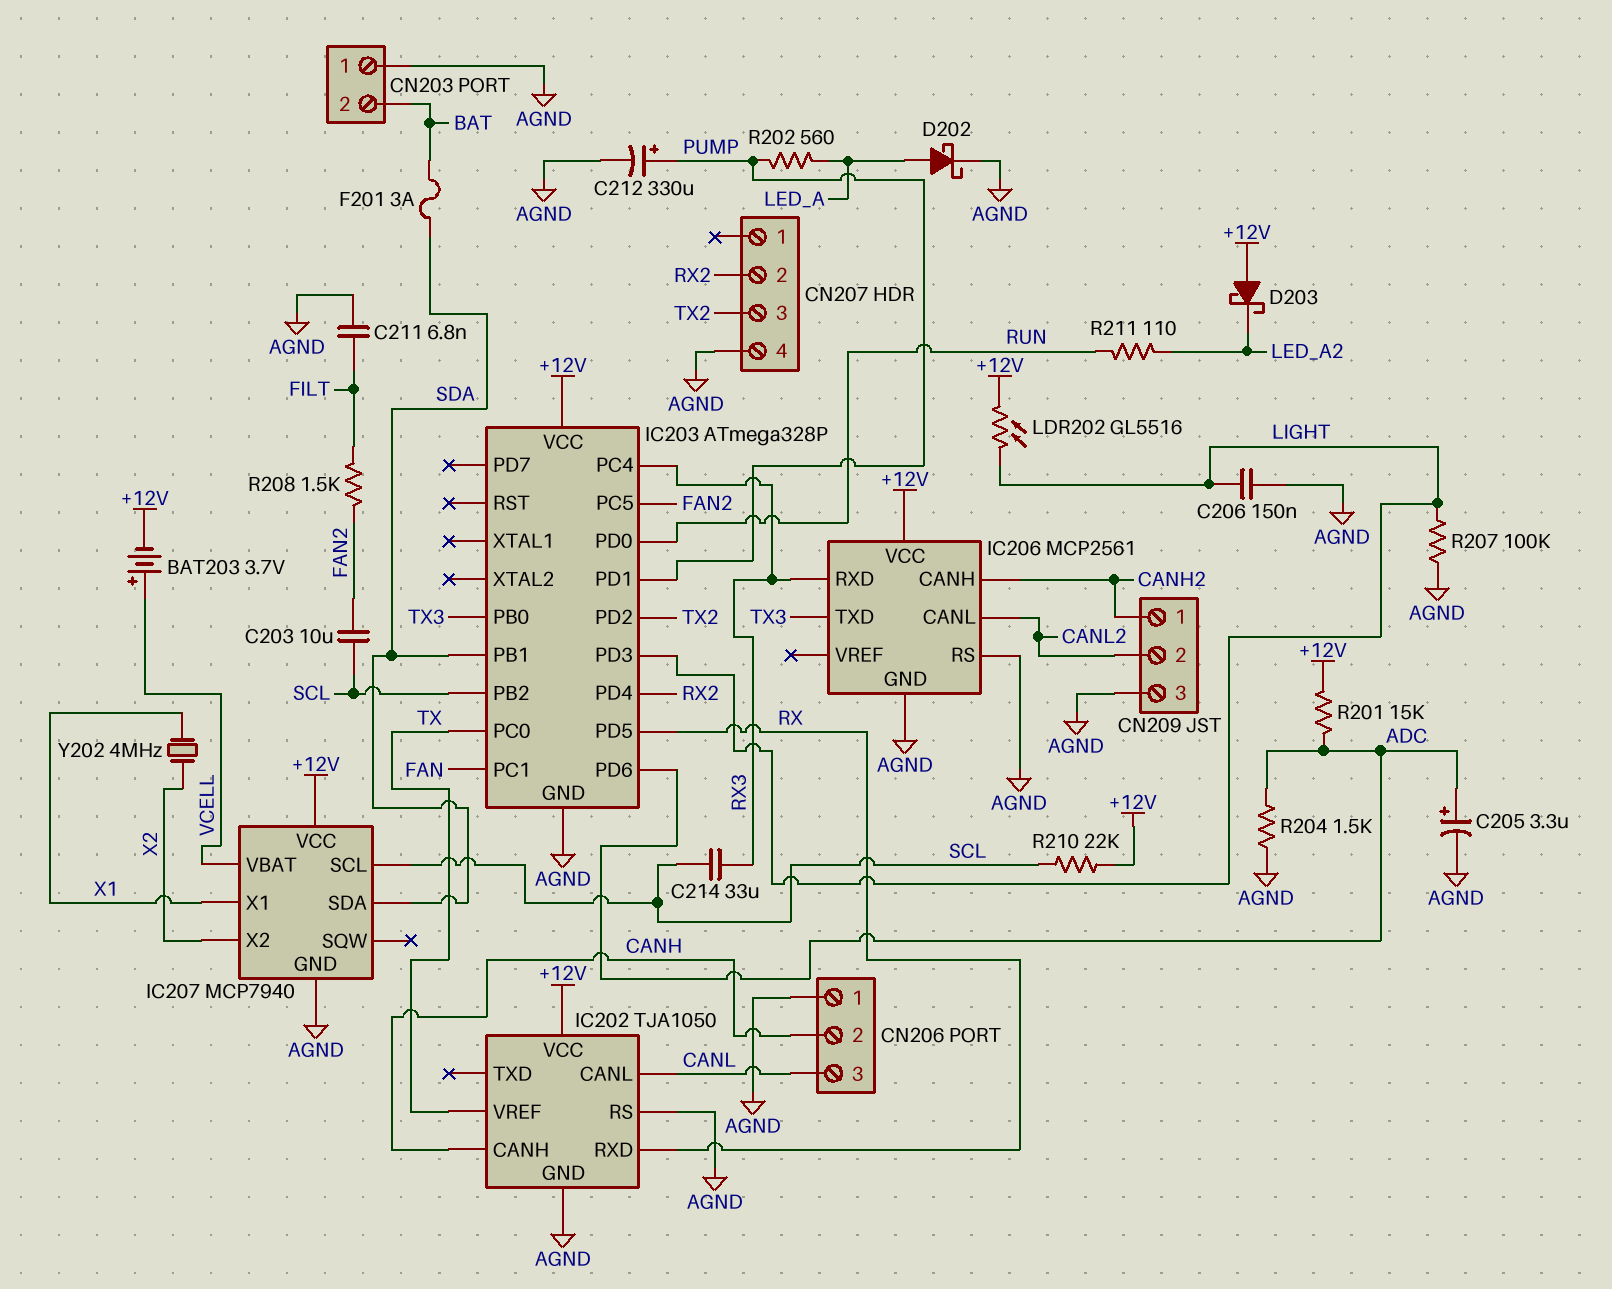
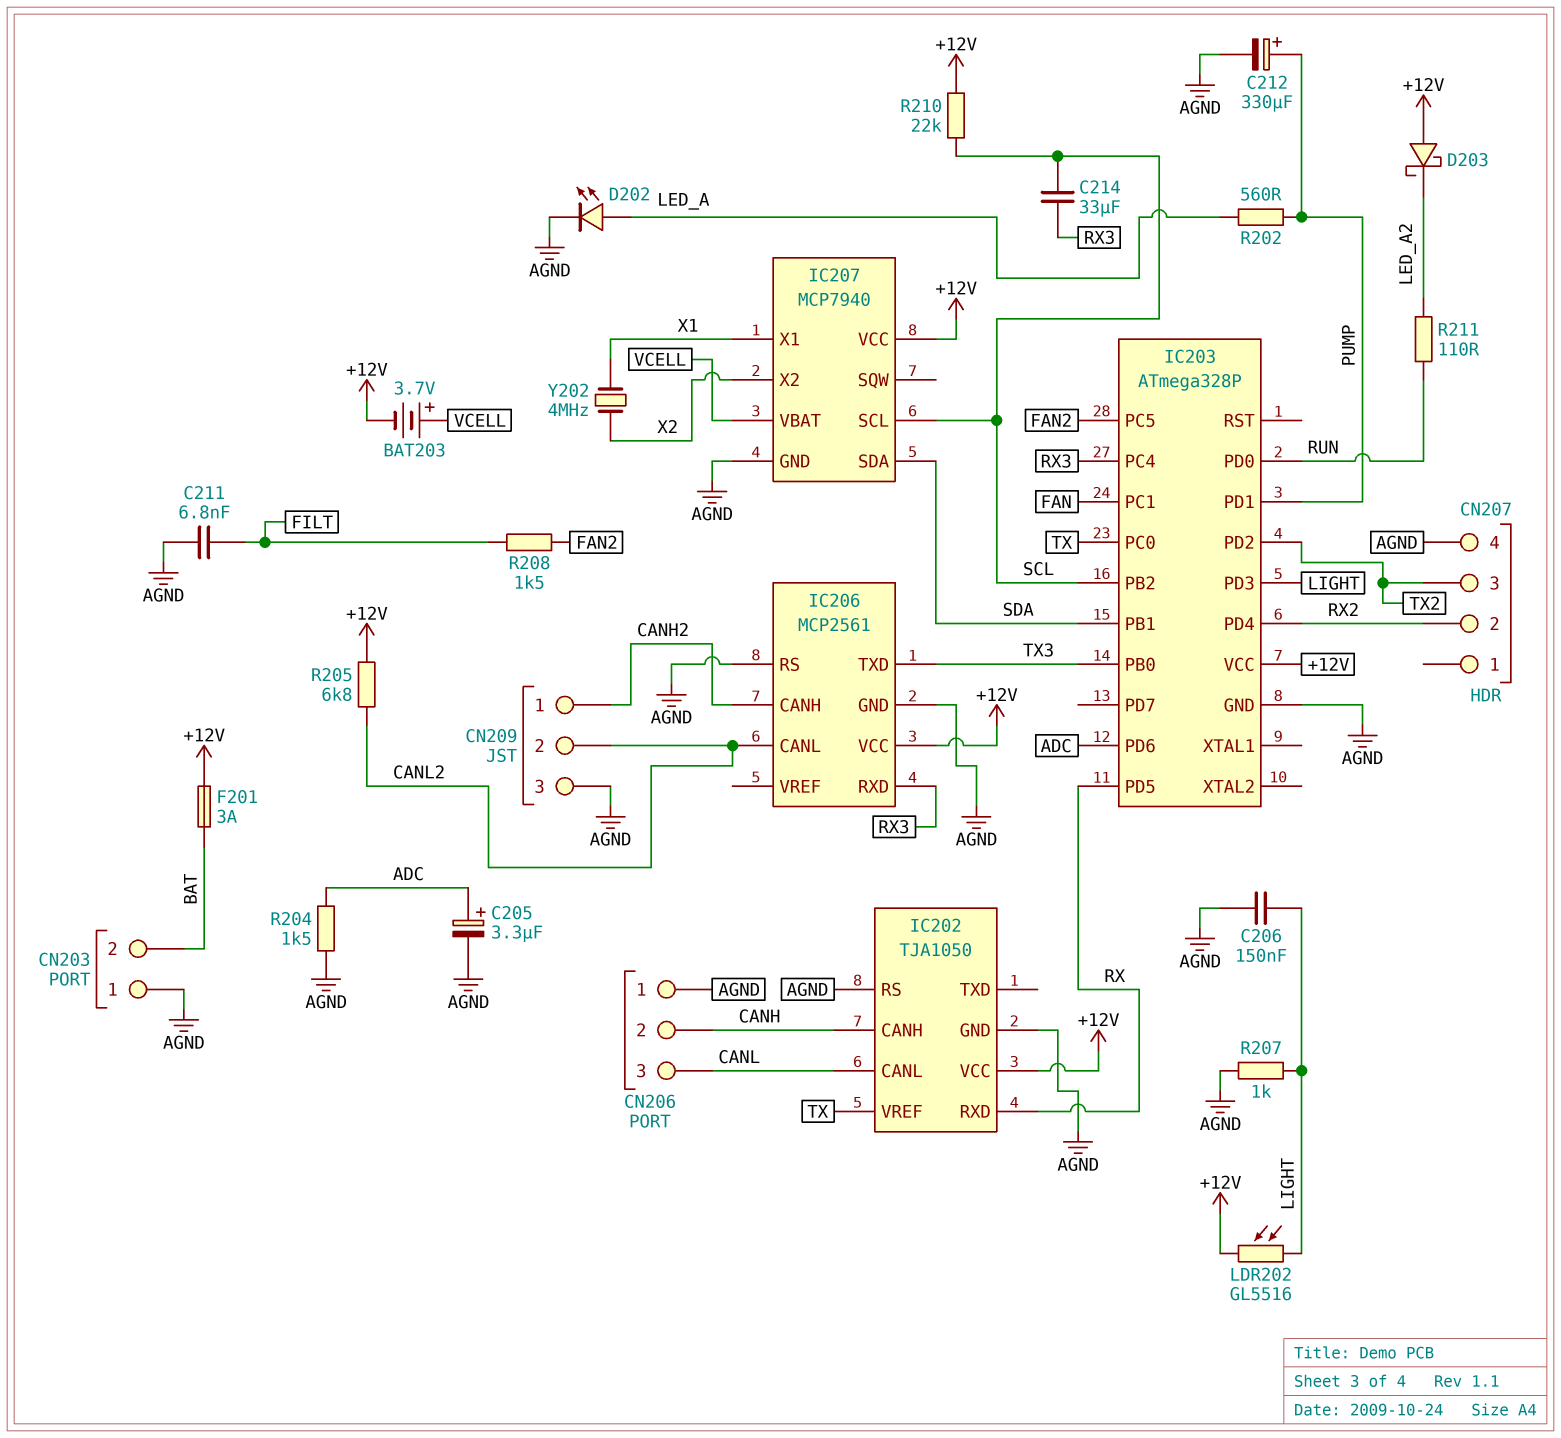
C203: 10uF (FAN2, SCL) -> none
D202: schottky (A LED_A, K AGND) -> LED (A LED_A, K AGND)
F201: 3A (BAT, SDA) -> 3A (+12V, BAT)
R201: 15k (+12V, ADC) -> none
R205: none -> 6.8k (+12V, CANL2)
R207: 100k (AGND, LIGHT) -> 1k (AGND, LIGHT)

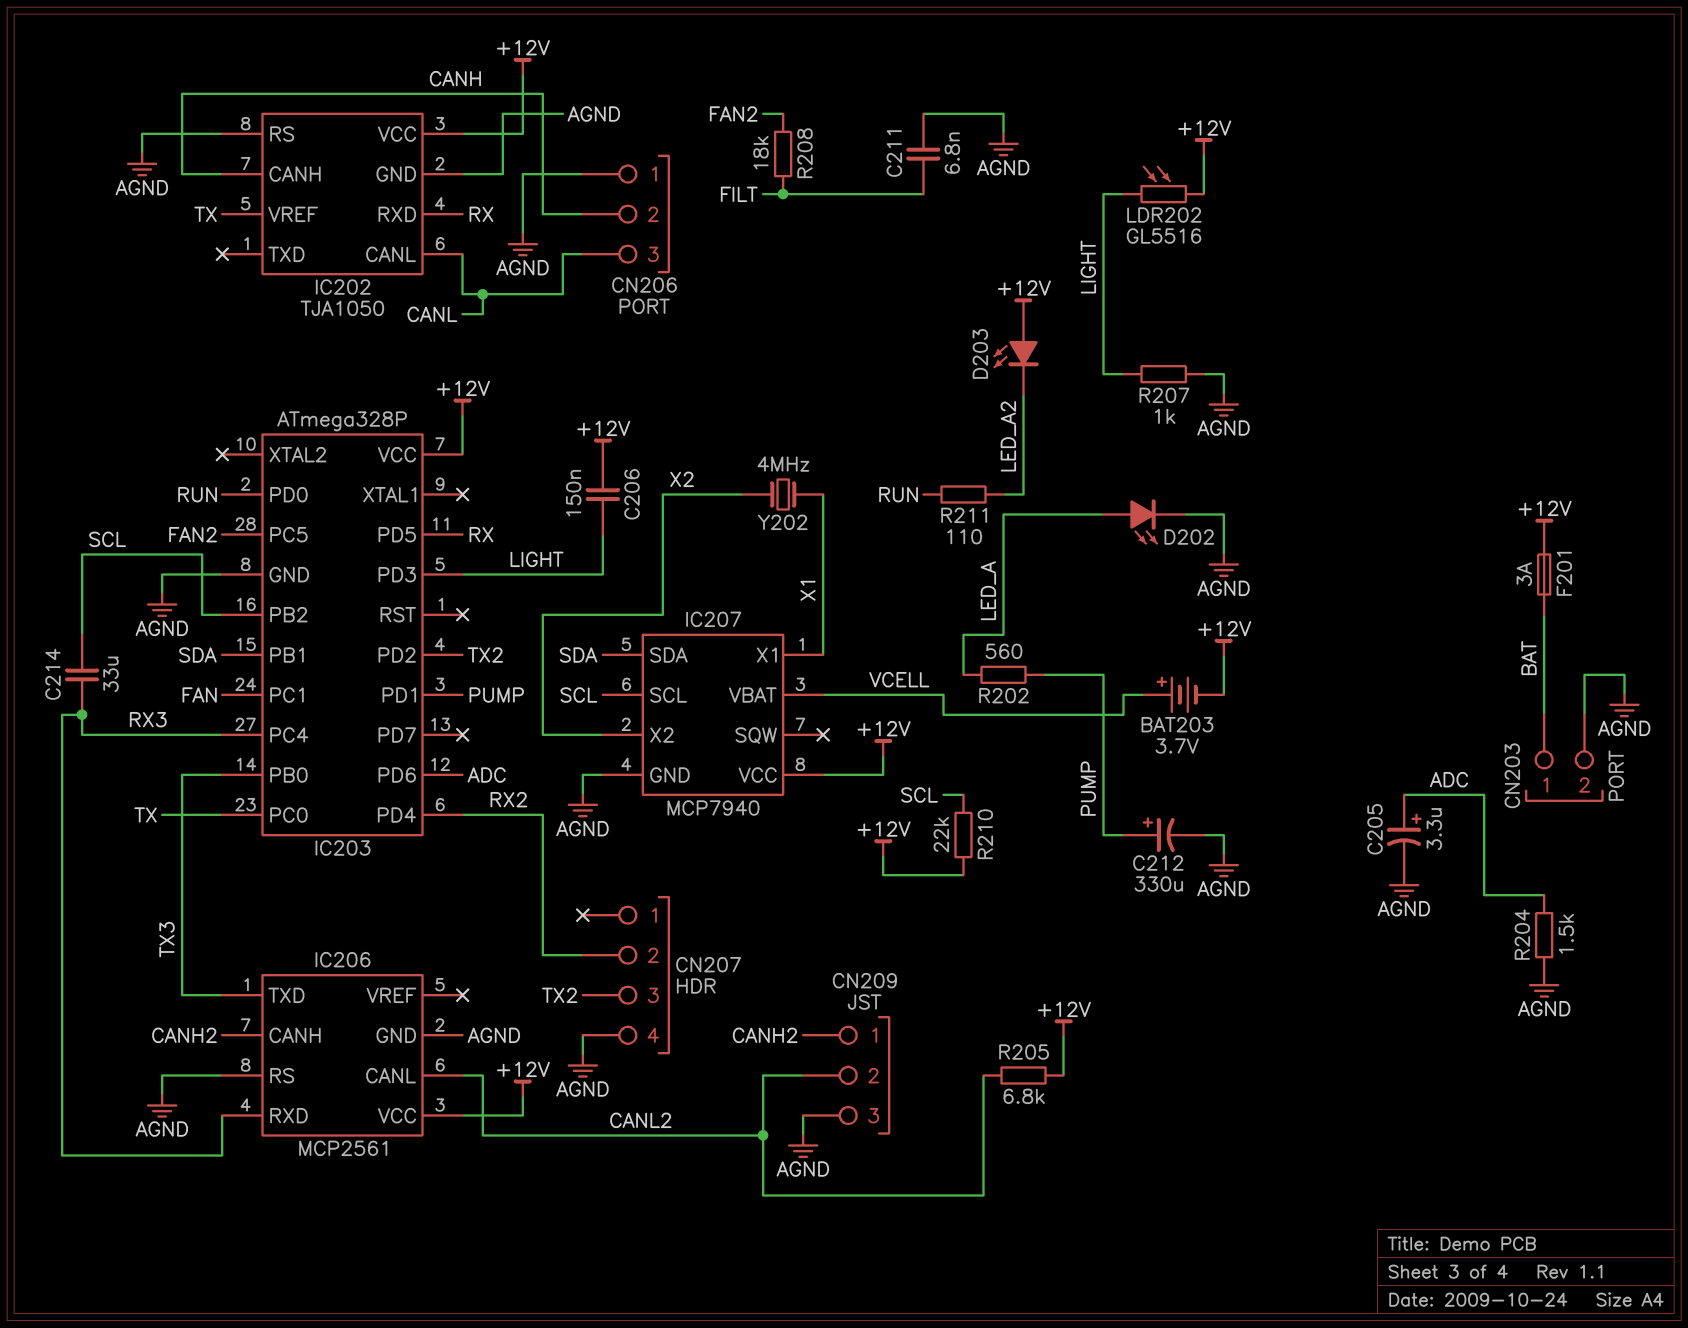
C206: 150nF (AGND, LIGHT) -> 150nF (+12V, LIGHT)
CN203 pin 1: AGND -> BAT
CN203 pin 2: BAT -> AGND
D203: schottky (A +12V, K LED_A2) -> LED (A +12V, K LED_A2)
R208: 1.5k (FAN2, FILT) -> 18k (FAN2, FILT)

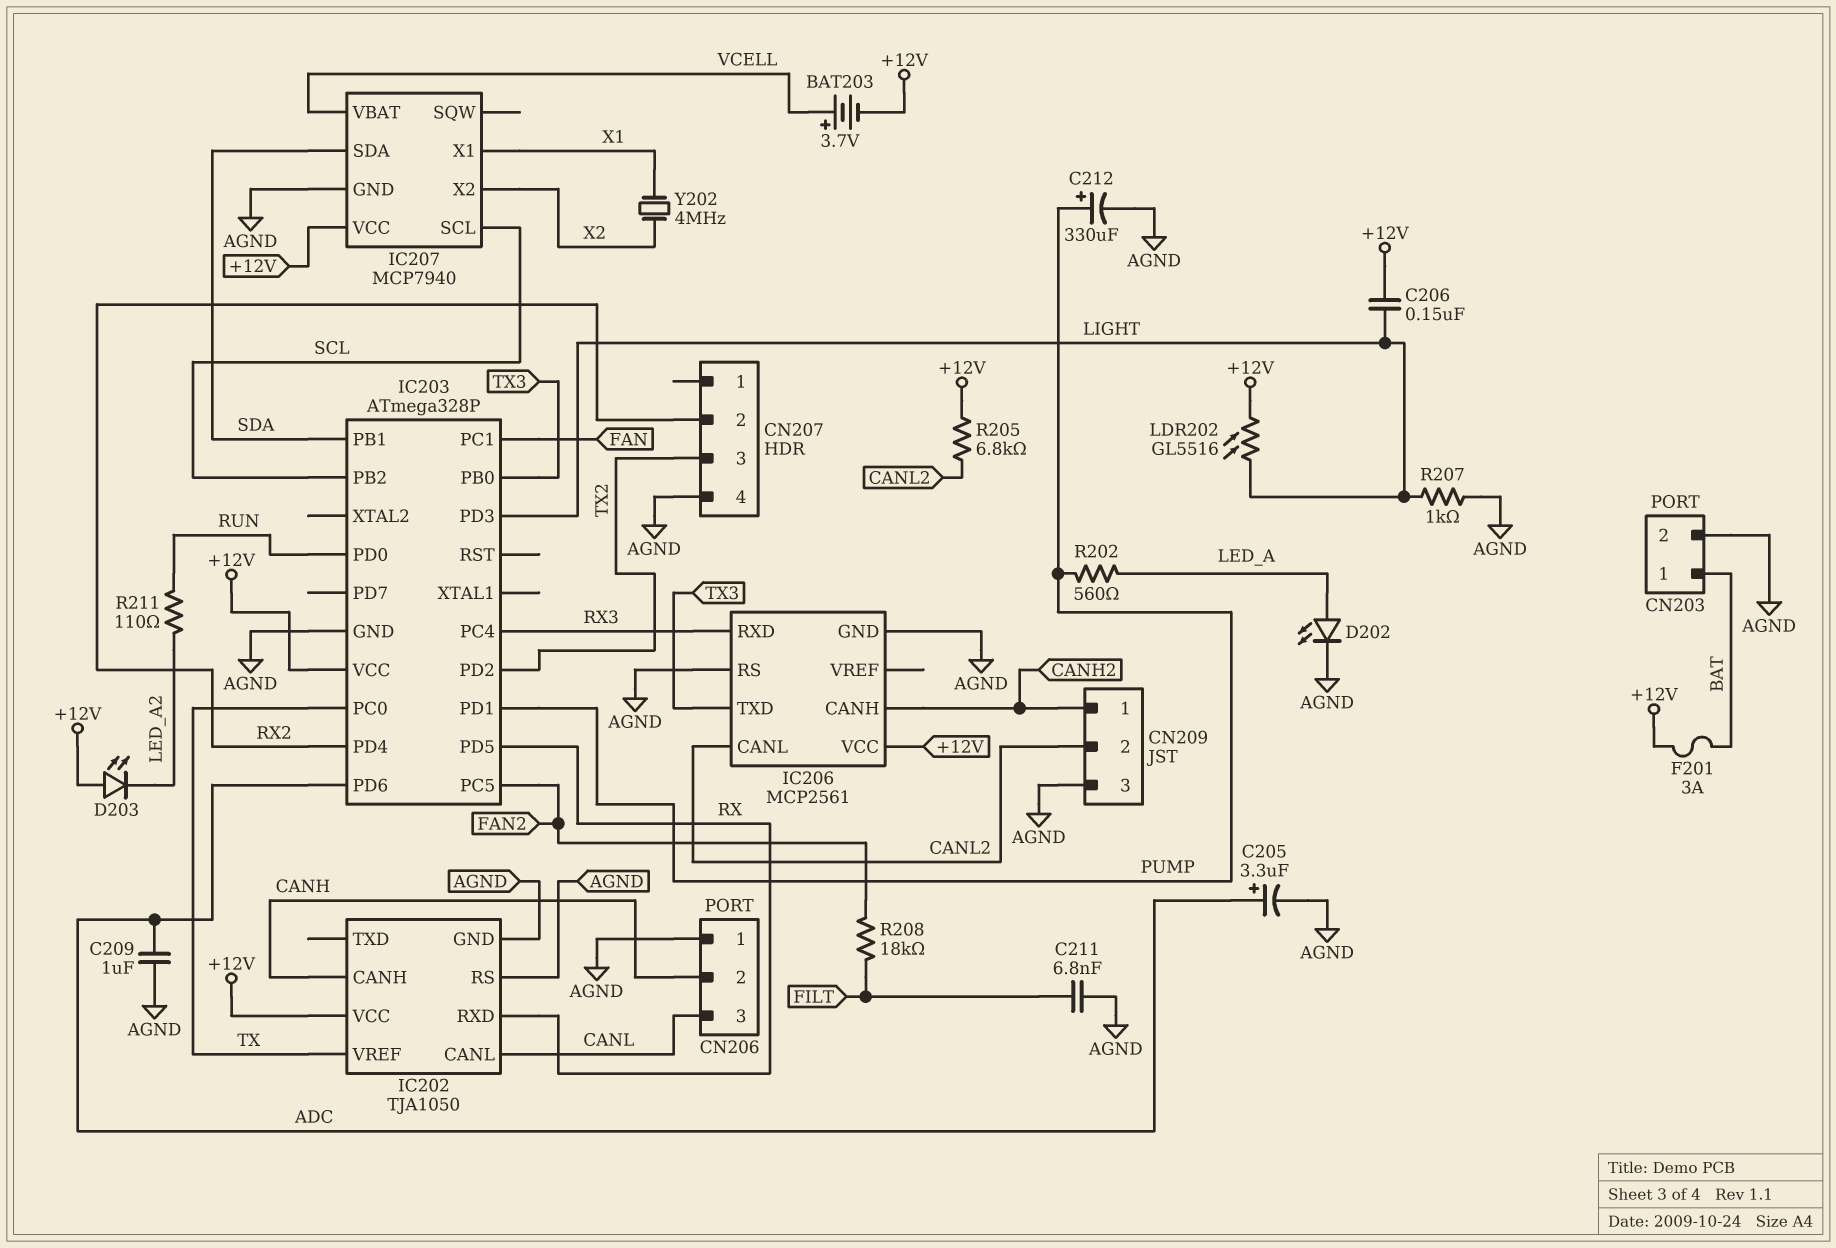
C209: none -> 1uF (ADC, AGND)
C214: 33uF (RX3, SCL) -> none
R204: 1.5k (ADC, AGND) -> none
R210: 22k (+12V, SCL) -> none

